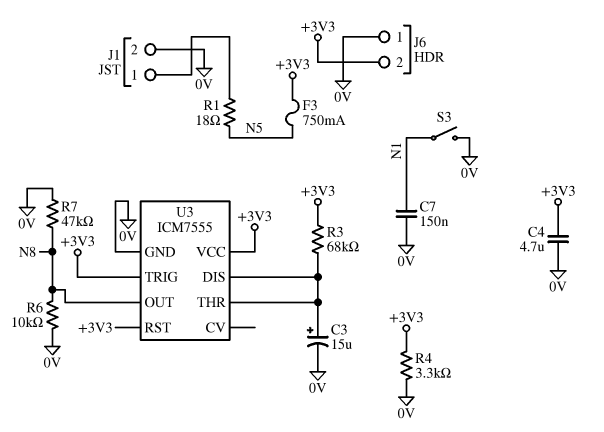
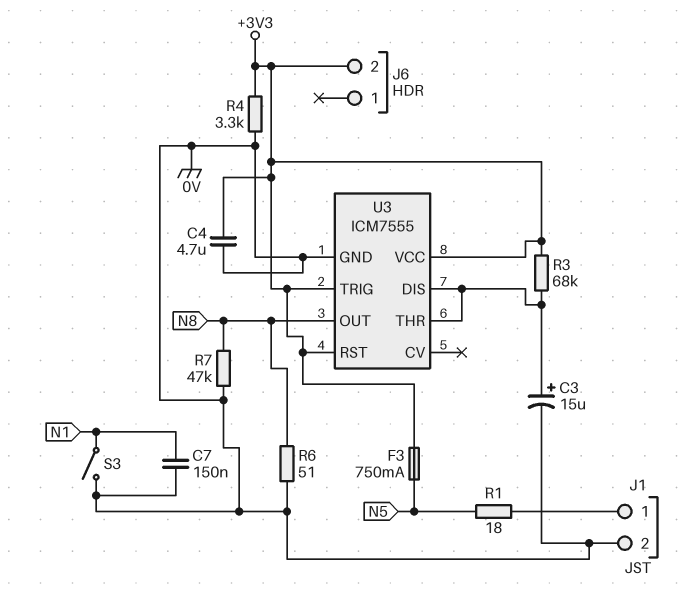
J6 pin 1: 0V -> none
R6: 10k (0V, N8) -> 51 (0V, N8)

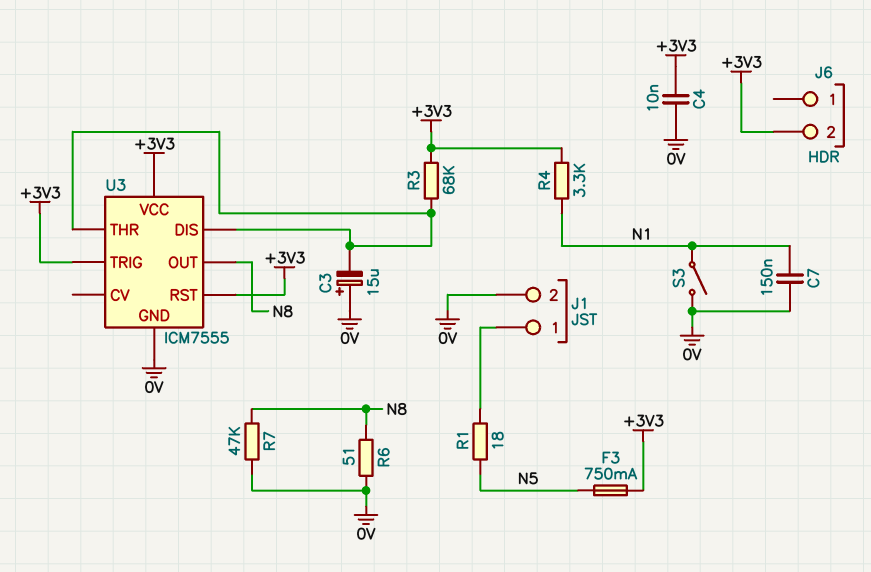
C3: 15uF (plus U3/DIS, minus 0V) -> 15uF (plus 0V, minus U3/DIS)
C4: 4.7uF (+3V3, 0V) -> 10nF (+3V3, 0V)
R4: 3.3k (+3V3, 0V) -> 3.3k (+3V3, N1)

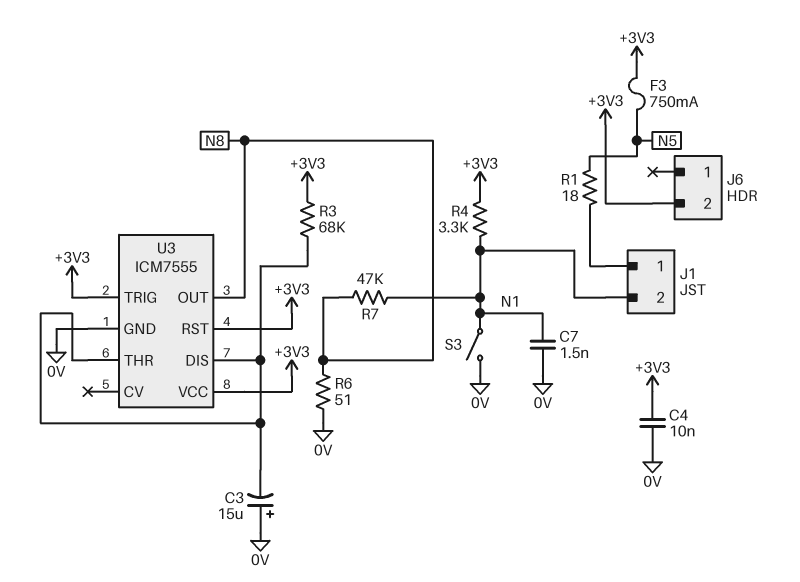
C7: 150nF (0V, N1) -> 1.5nF (0V, N1)
J1 pin 2: 0V -> N1
R7: 47k (0V, N8) -> 47k (N1, N8)

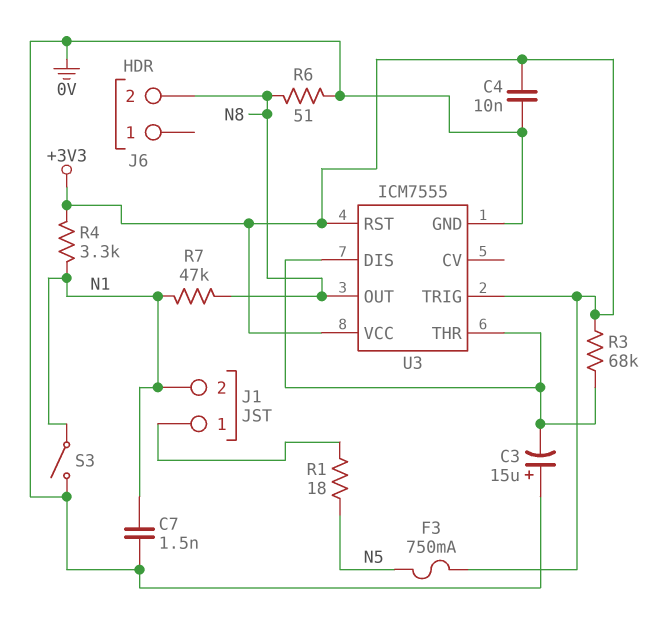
J6 pin 2: +3V3 -> N8

